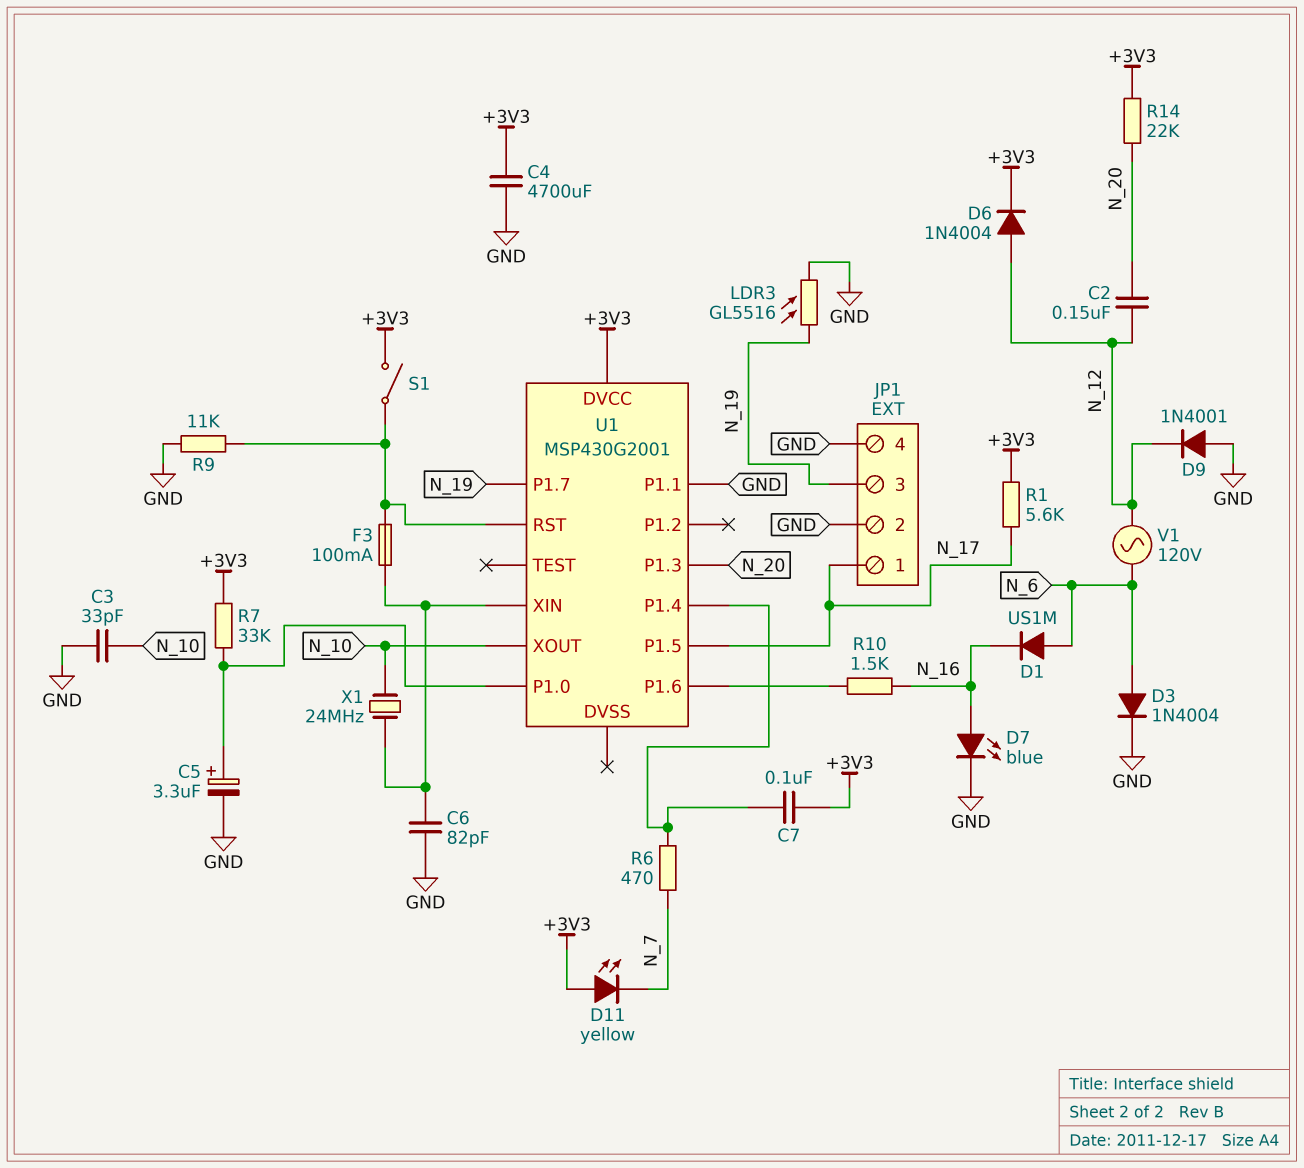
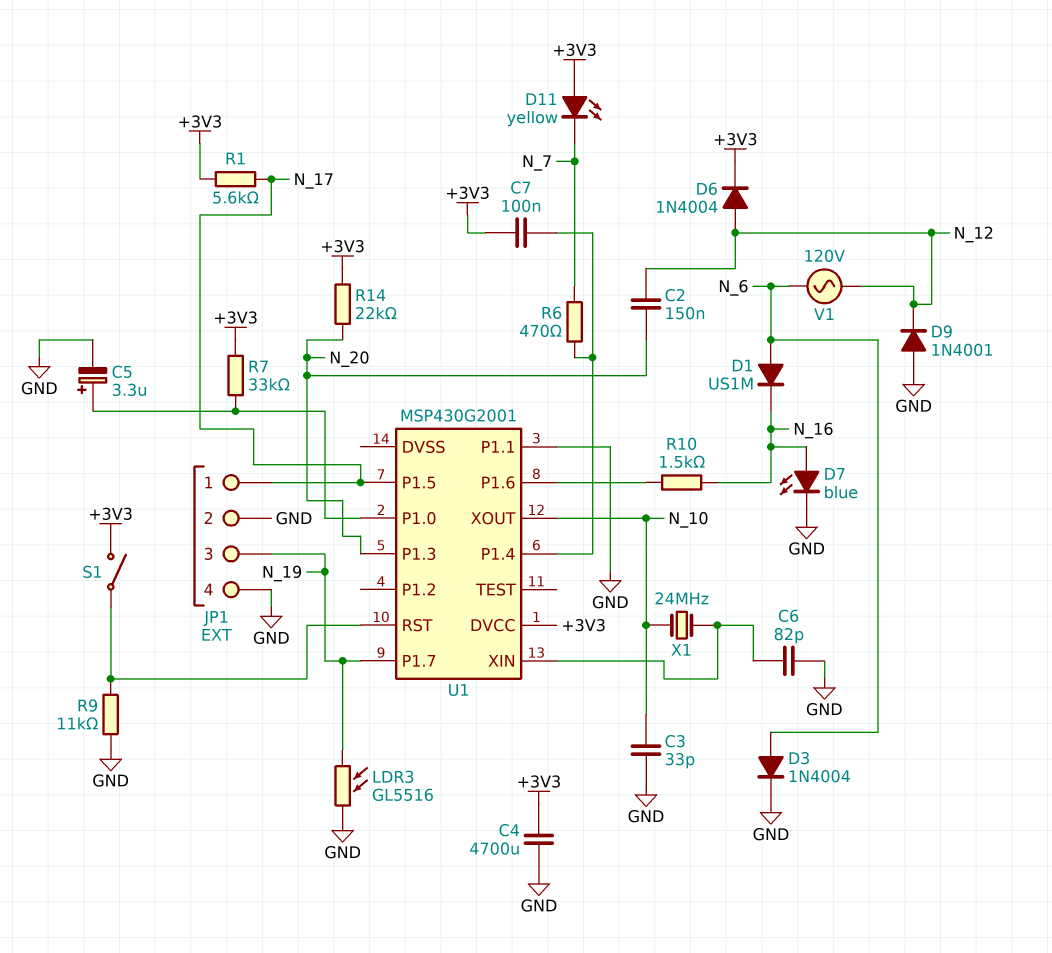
F3: 100mA (U1/RST, U1/XIN) -> none

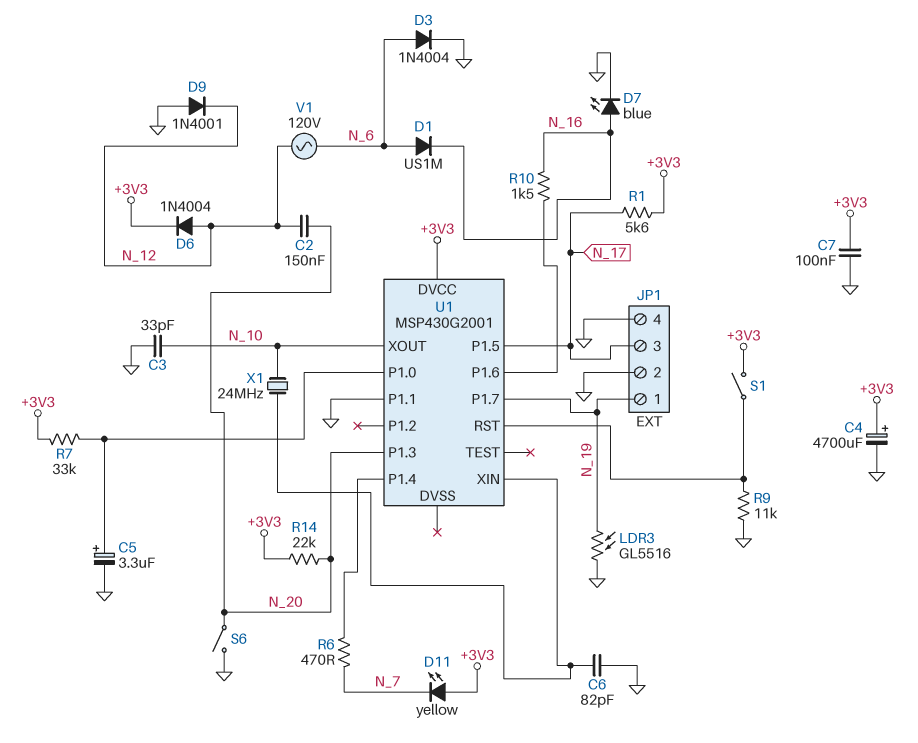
C4: 4700uF (+3V3, GND) -> 4700uF (plus +3V3, minus GND)
C7: 100nF (+3V3, U1/P1.4) -> 100nF (+3V3, GND)
JP1 pin 1: N_17 -> N_19
JP1 pin 3: N_19 -> N_17
S6: none -> switch (GND, N_20)

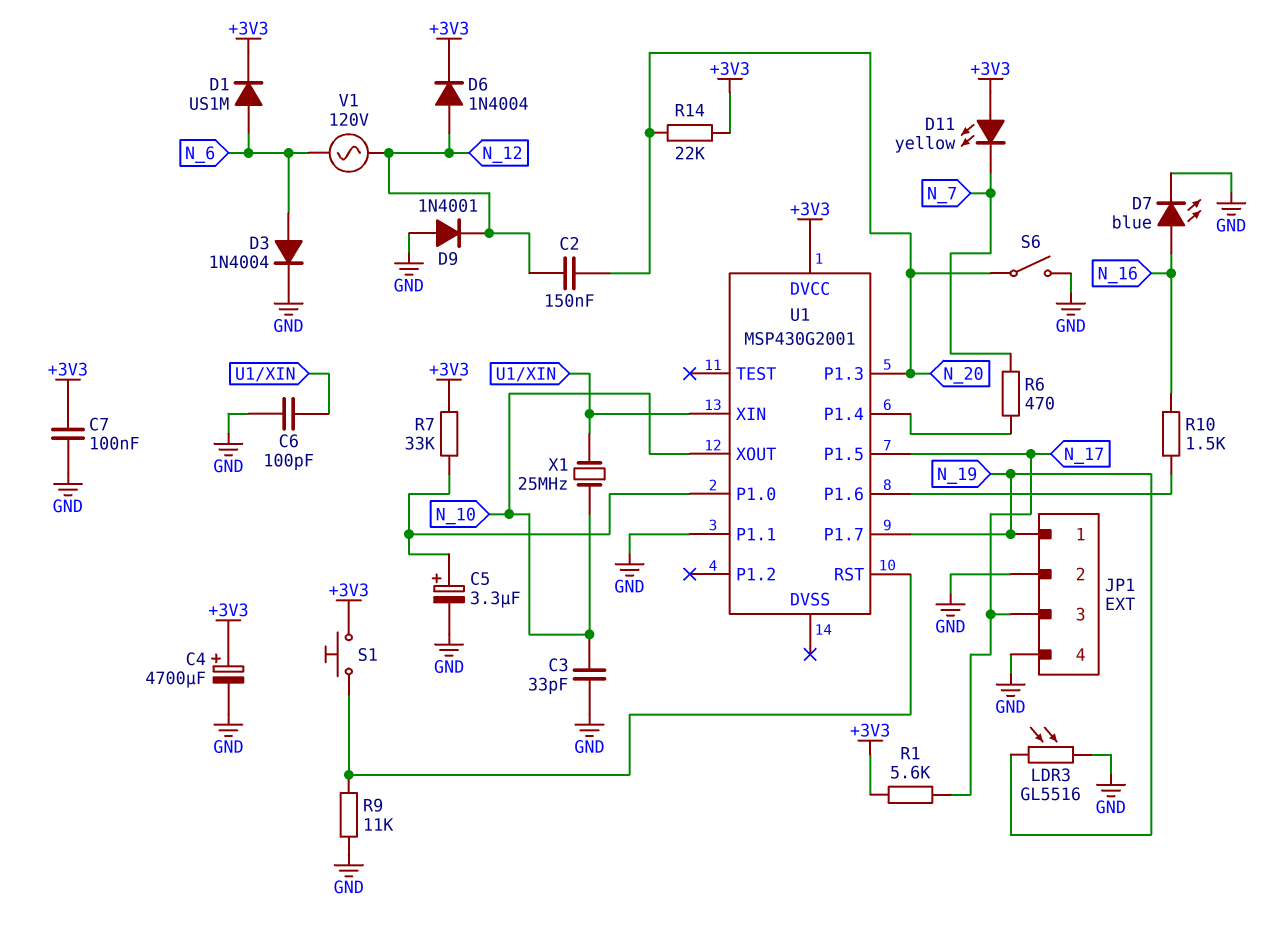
C6: 82pF (GND, U1/XIN) -> 100pF (GND, U1/XIN)
D1: diode US1M (A N_6, K N_16) -> diode US1M (A N_6, K +3V3)
S1: switch (+3V3, U1/RST) -> button (+3V3, U1/RST)
X1: 24MHz (N_10, U1/XIN) -> 25MHz (N_10, U1/XIN)

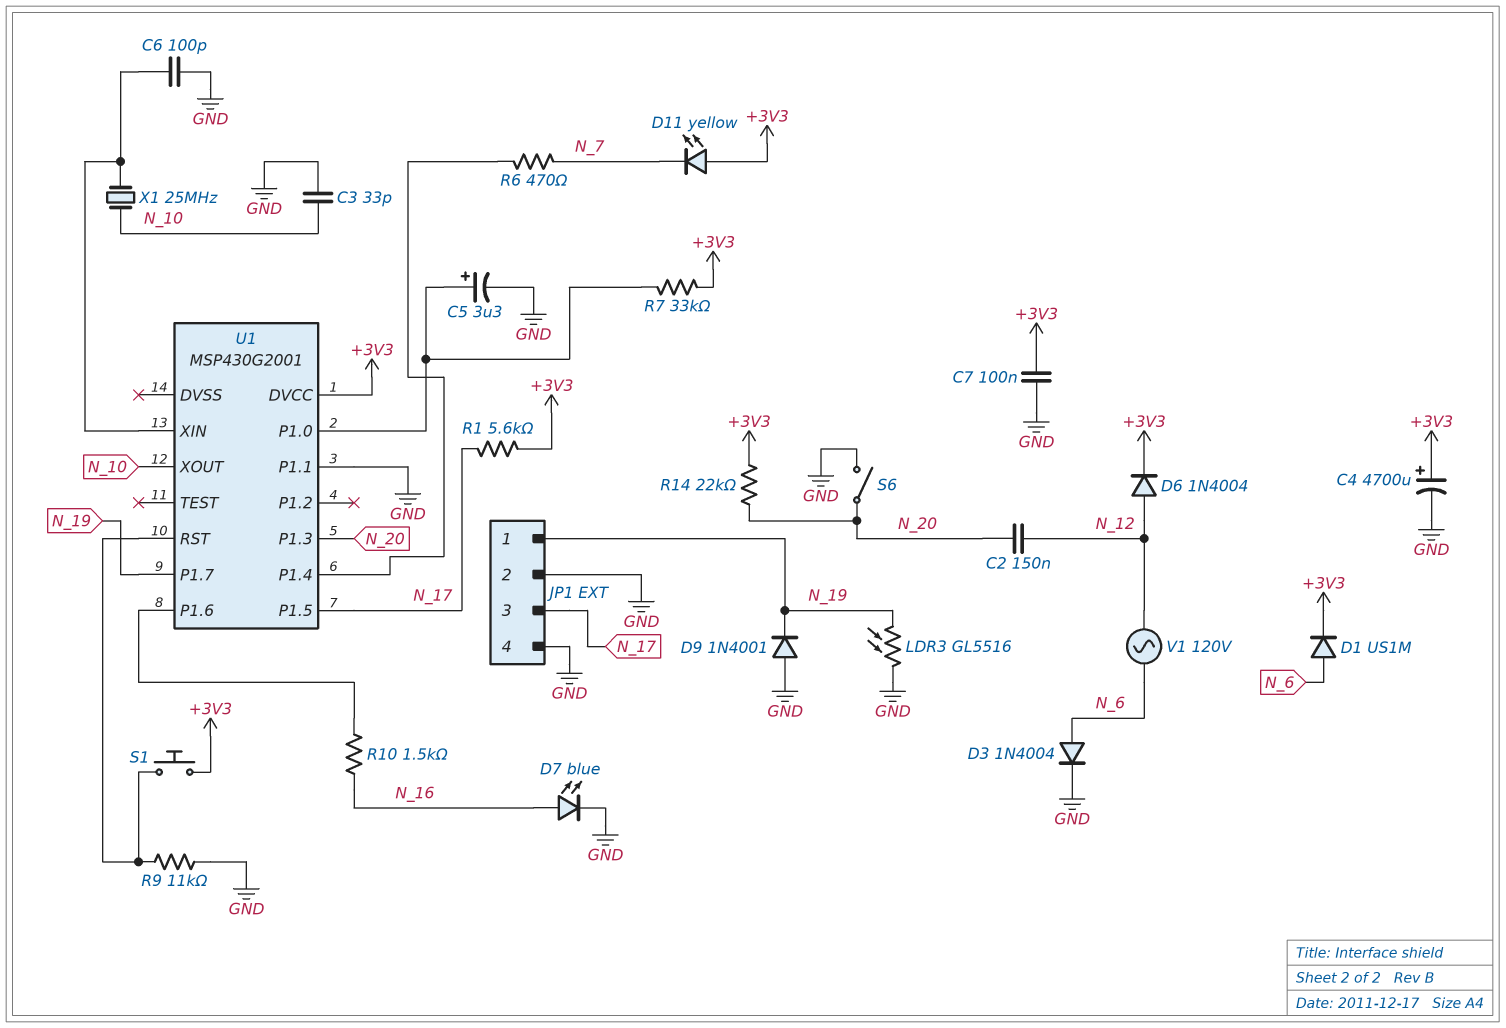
D9: diode 1N4001 (A GND, K N_12) -> diode 1N4001 (A GND, K N_19)

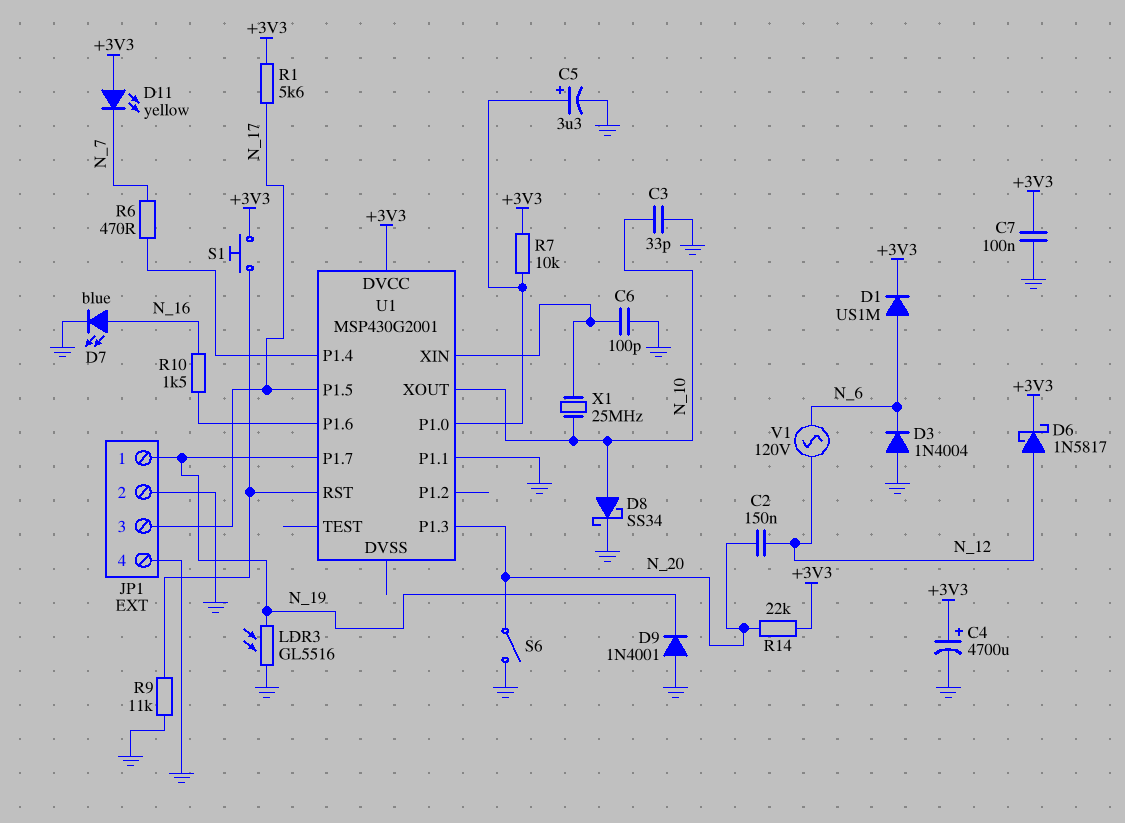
D3: diode 1N4004 (A N_6, K GND) -> diode 1N4004 (A GND, K N_6)
D6: diode 1N4004 (A N_12, K +3V3) -> schottky 1N5817 (A N_12, K +3V3)
D8: none -> schottky SS34 (A N_10, K GND)
R7: 33k (+3V3, U1/P1.0) -> 10k (+3V3, U1/P1.0)

